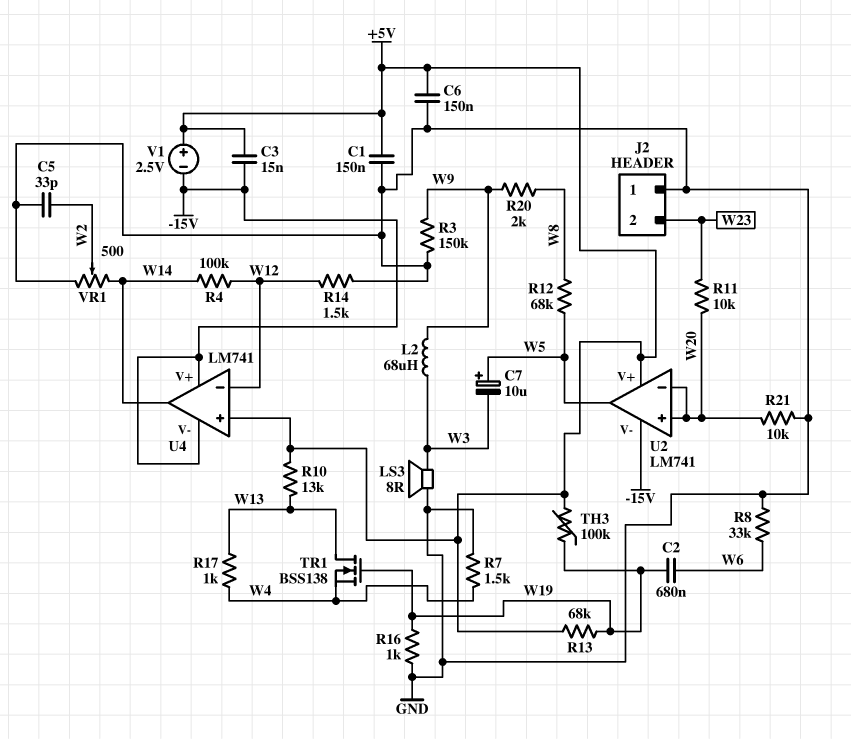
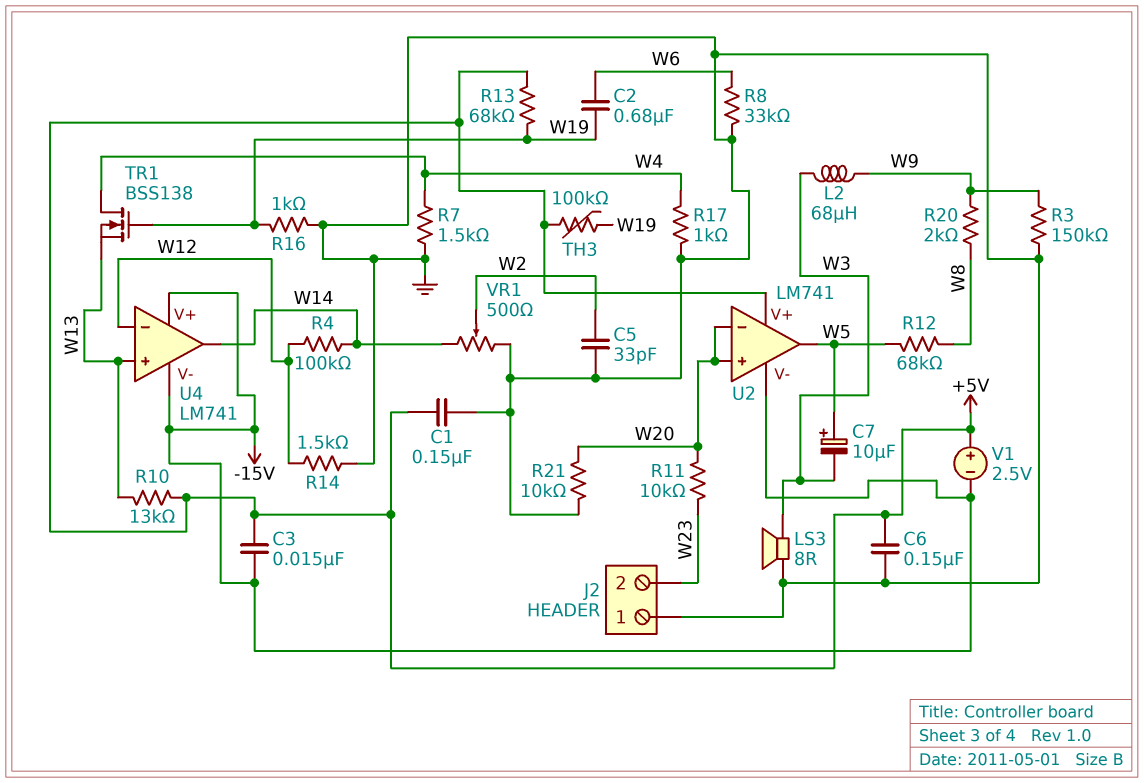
R17: 1k (W4, W13) -> 1k (GND, W4)
TR1: NMOS BSS138 (G W19, D W13, S W4) -> NMOS BSS138 (G W19, D W4, S W13)
U4 pin in+: +5V -> W13

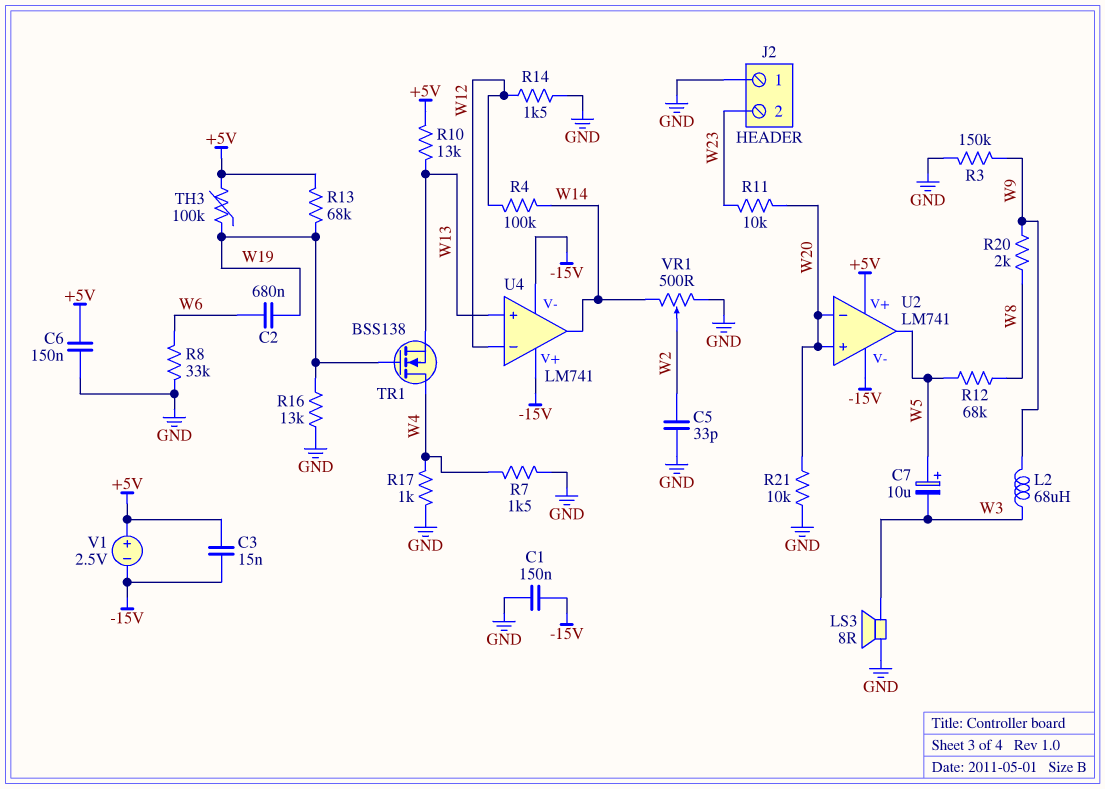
C1: 150nF (+5V, GND) -> 150nF (-15V, GND)
R16: 1k (GND, W19) -> 13k (GND, W19)

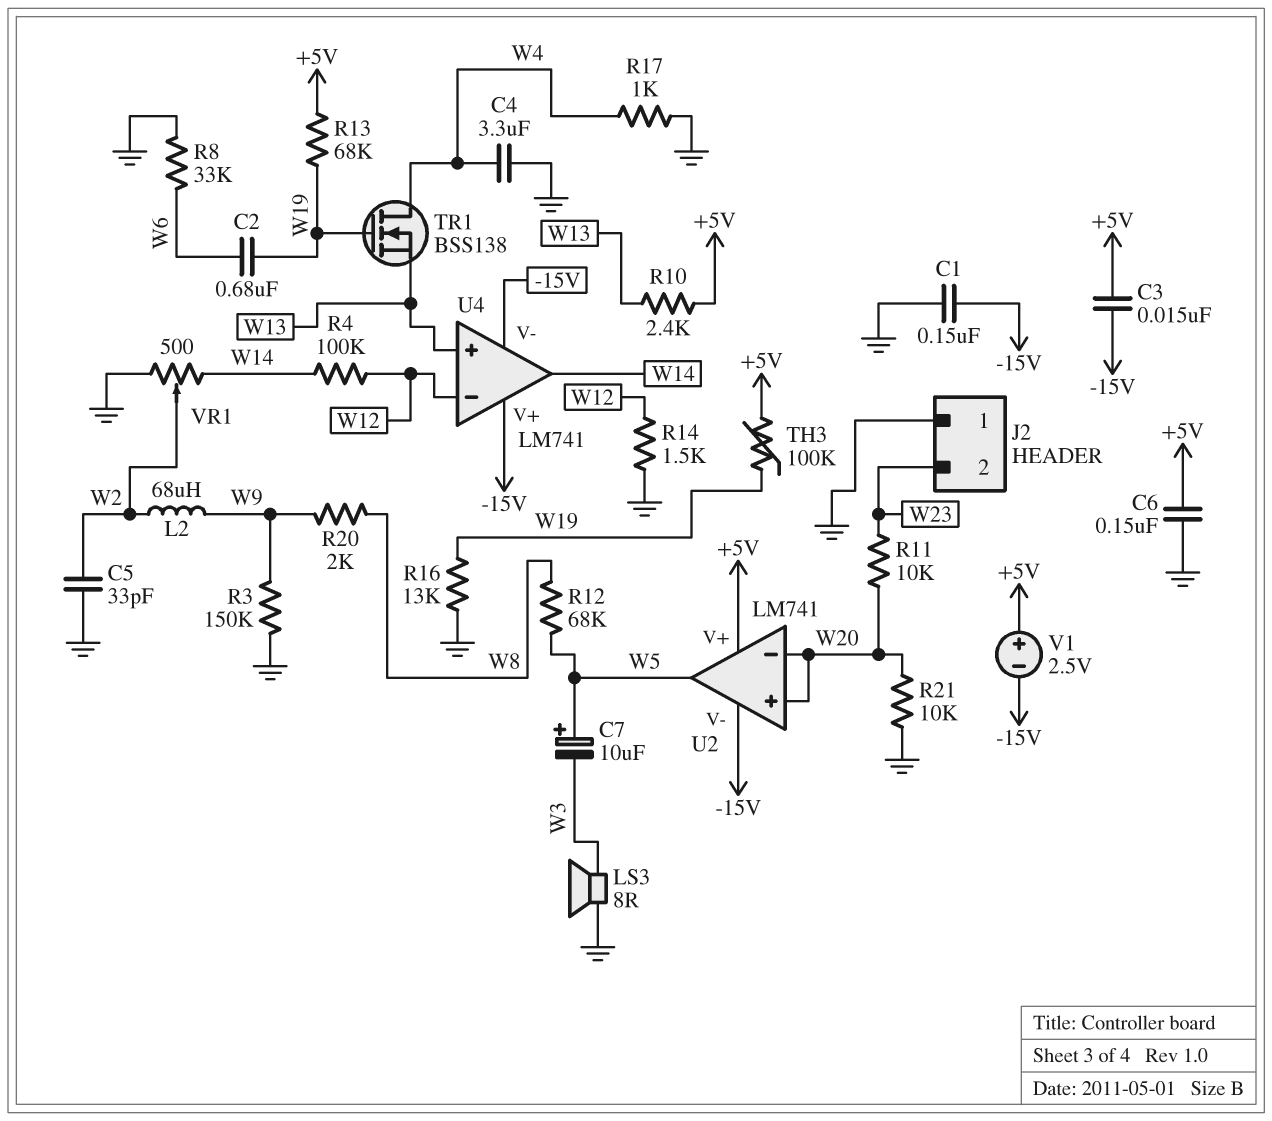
C4: none -> 3.3uF (GND, W4)
L2: 68uH (W3, W9) -> 68uH (W2, W9)
R7: 1.5k (GND, W4) -> none
R10: 13k (+5V, W13) -> 2.4k (+5V, W13)

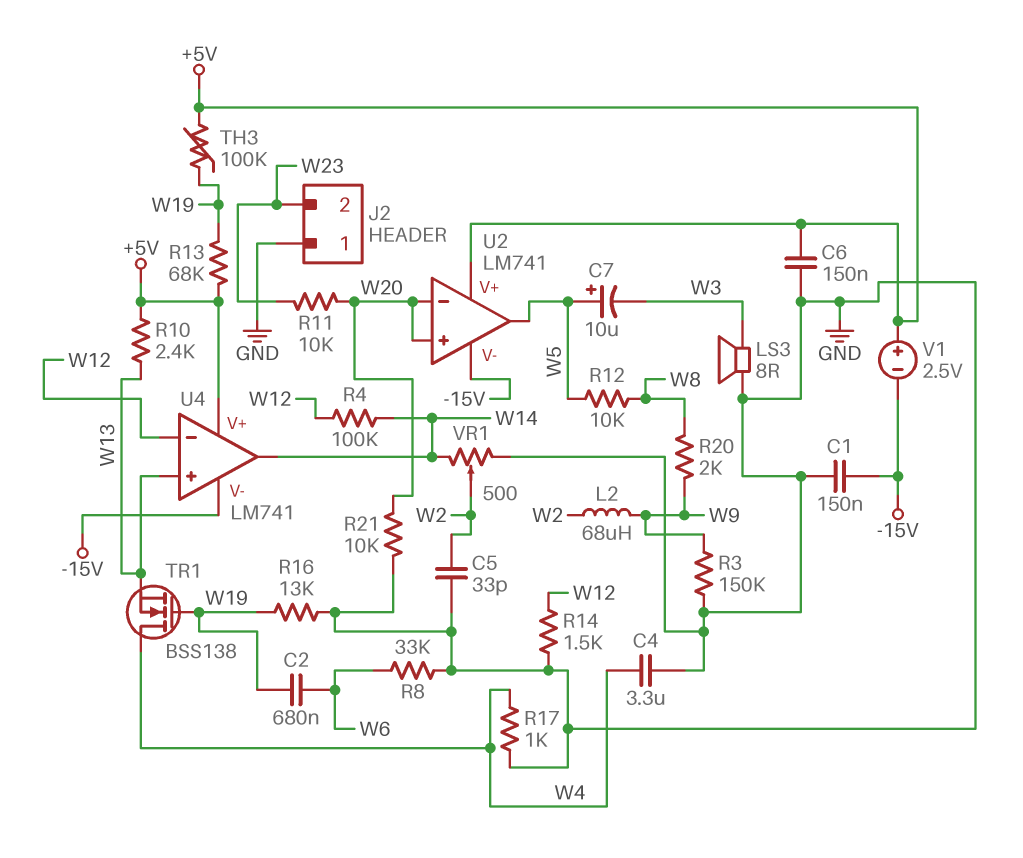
C3: 15nF (+5V, -15V) -> none
R12: 68k (W5, W8) -> 10k (W5, W8)
U4 pin V+: -15V -> +5V

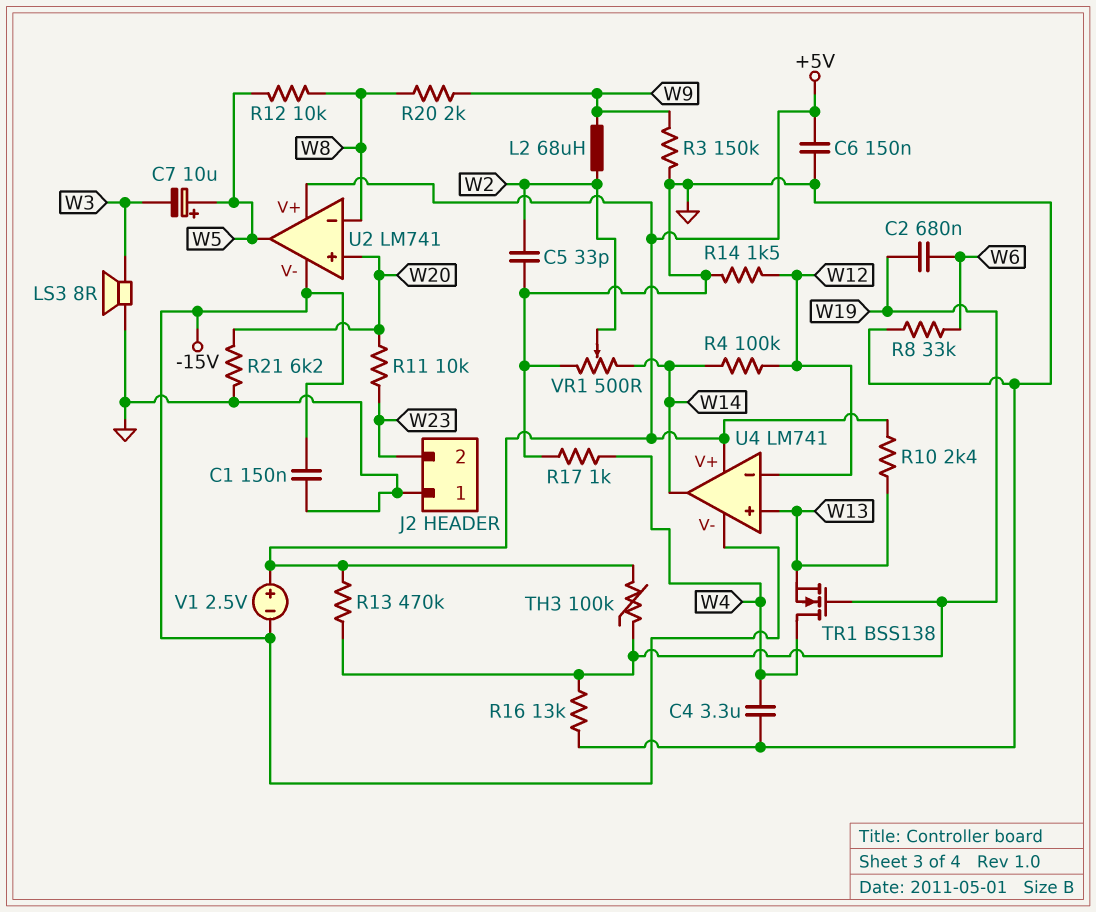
R13: 68k (+5V, W19) -> 470k (+5V, W19)
R21: 10k (GND, W20) -> 6.2k (GND, W20)
U2 pin in-: W20 -> W8

